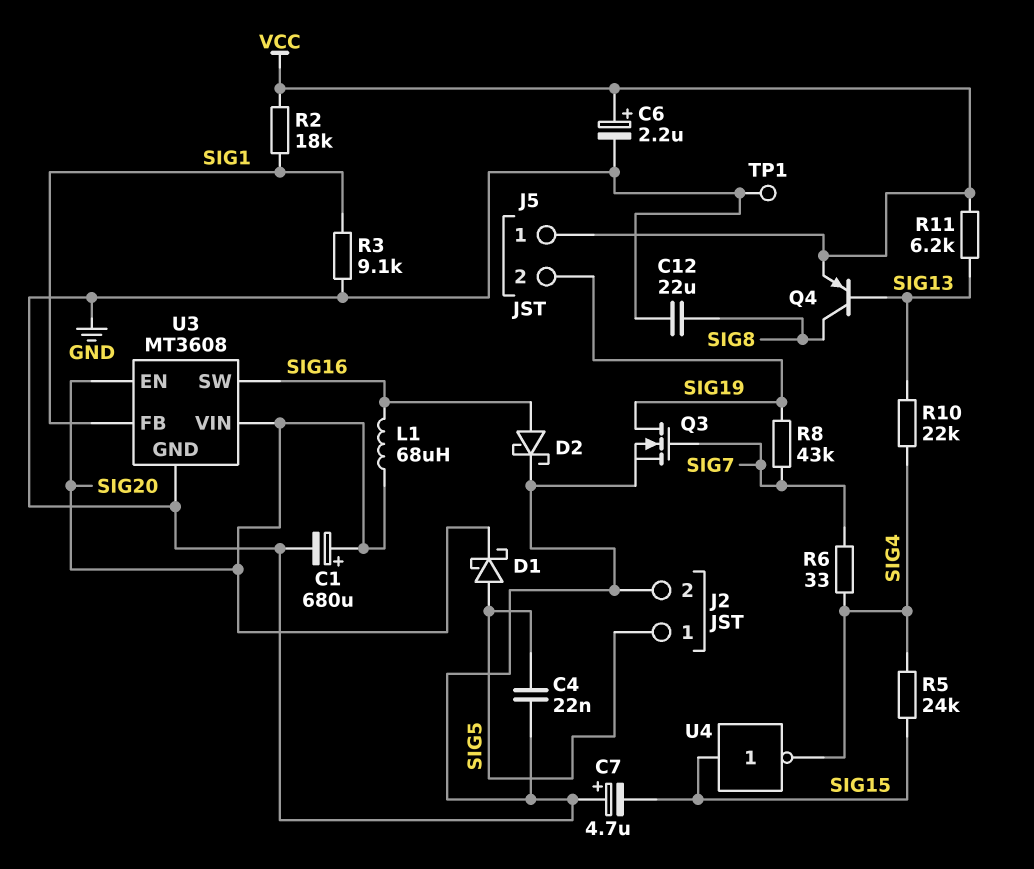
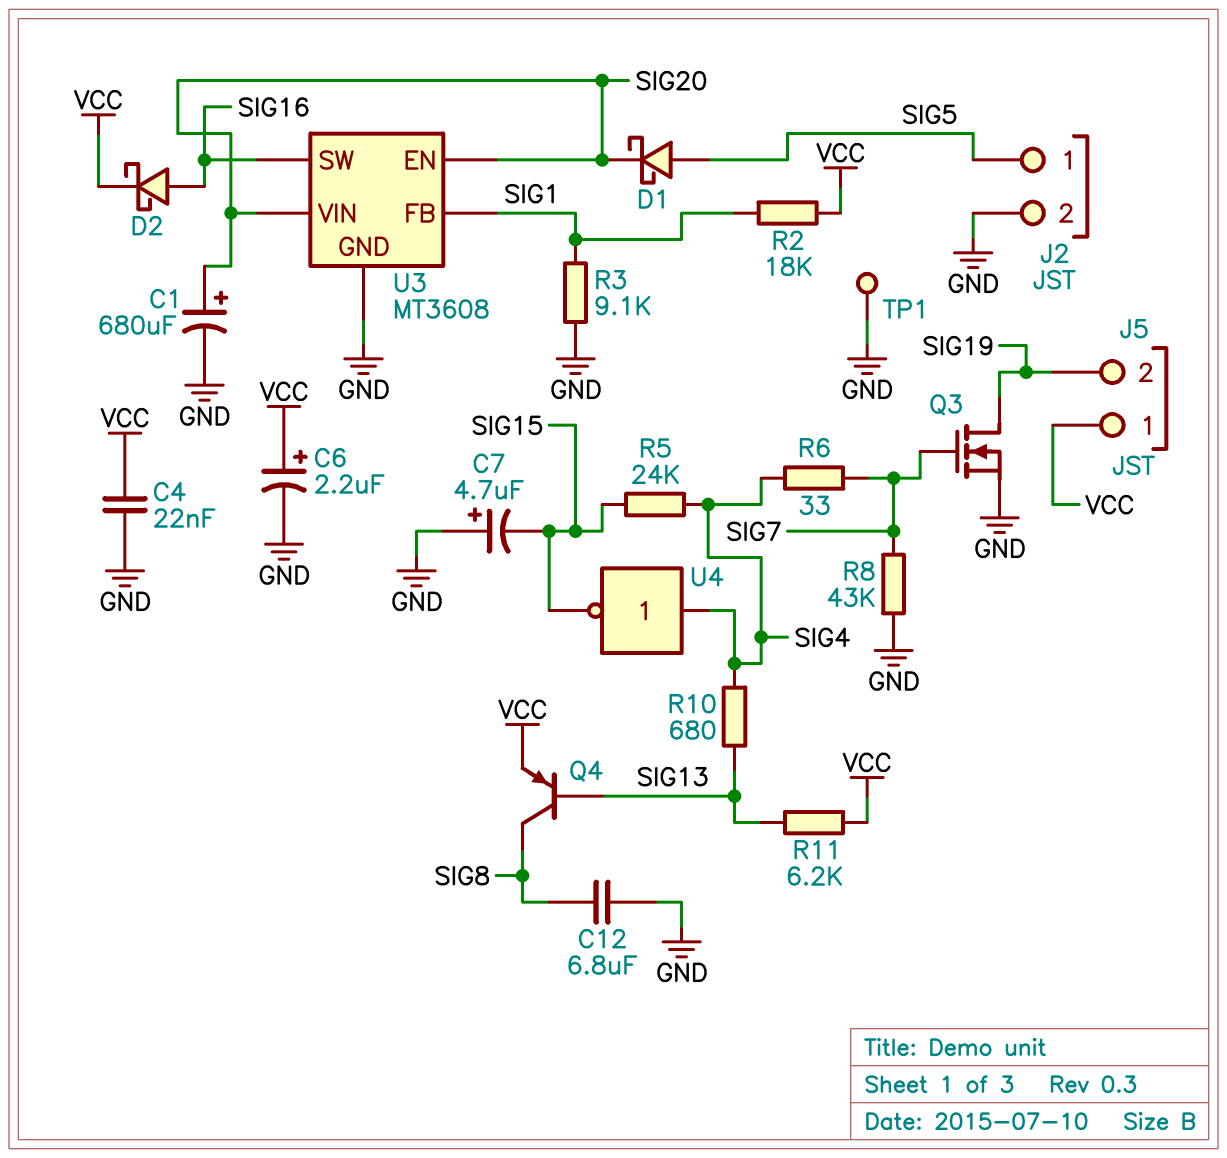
C4: 22nF (GND, SIG5) -> 22nF (GND, VCC)
C12: 22uF (GND, SIG8) -> 6.8uF (GND, SIG8)
D2: schottky (A SIG16, K GND) -> schottky (A SIG16, K VCC)
L1: 68uH (SIG16, SIG20) -> none
R8: 43k (SIG7, SIG19) -> 43k (GND, SIG7)
R10: 22k (SIG4, SIG13) -> 680 (SIG4, SIG13)
U4: NOT (in SIG15, out SIG4) -> NOT (in SIG4, out SIG15)

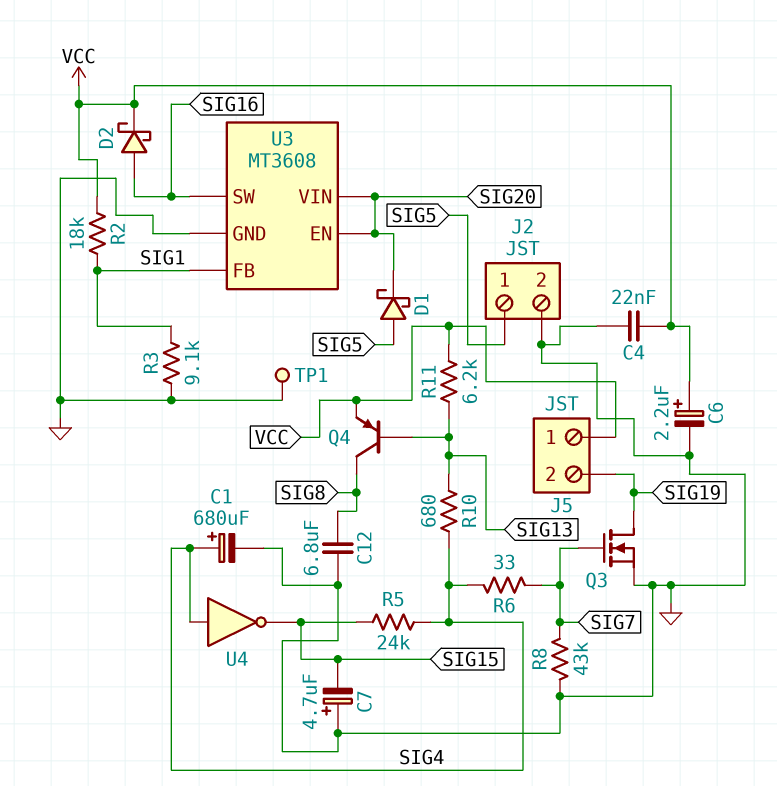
C1: 680uF (plus SIG20, minus GND) -> 680uF (plus SIG4, minus GND)

